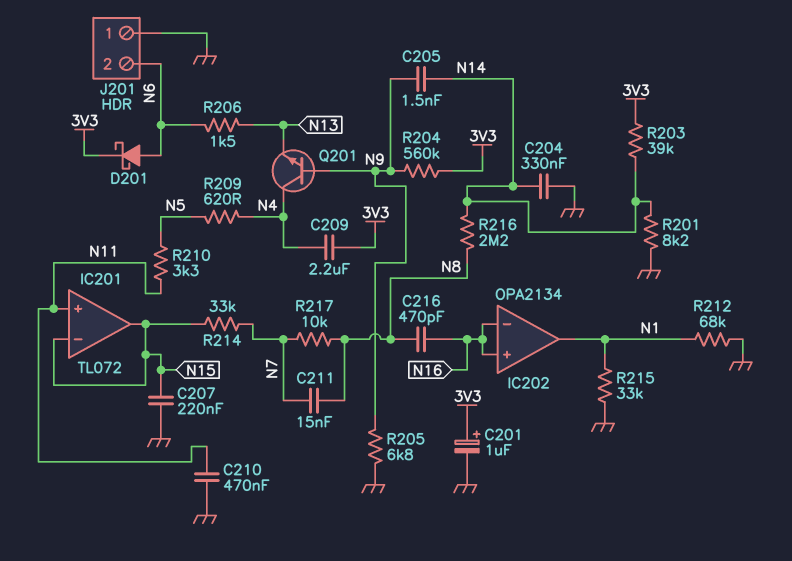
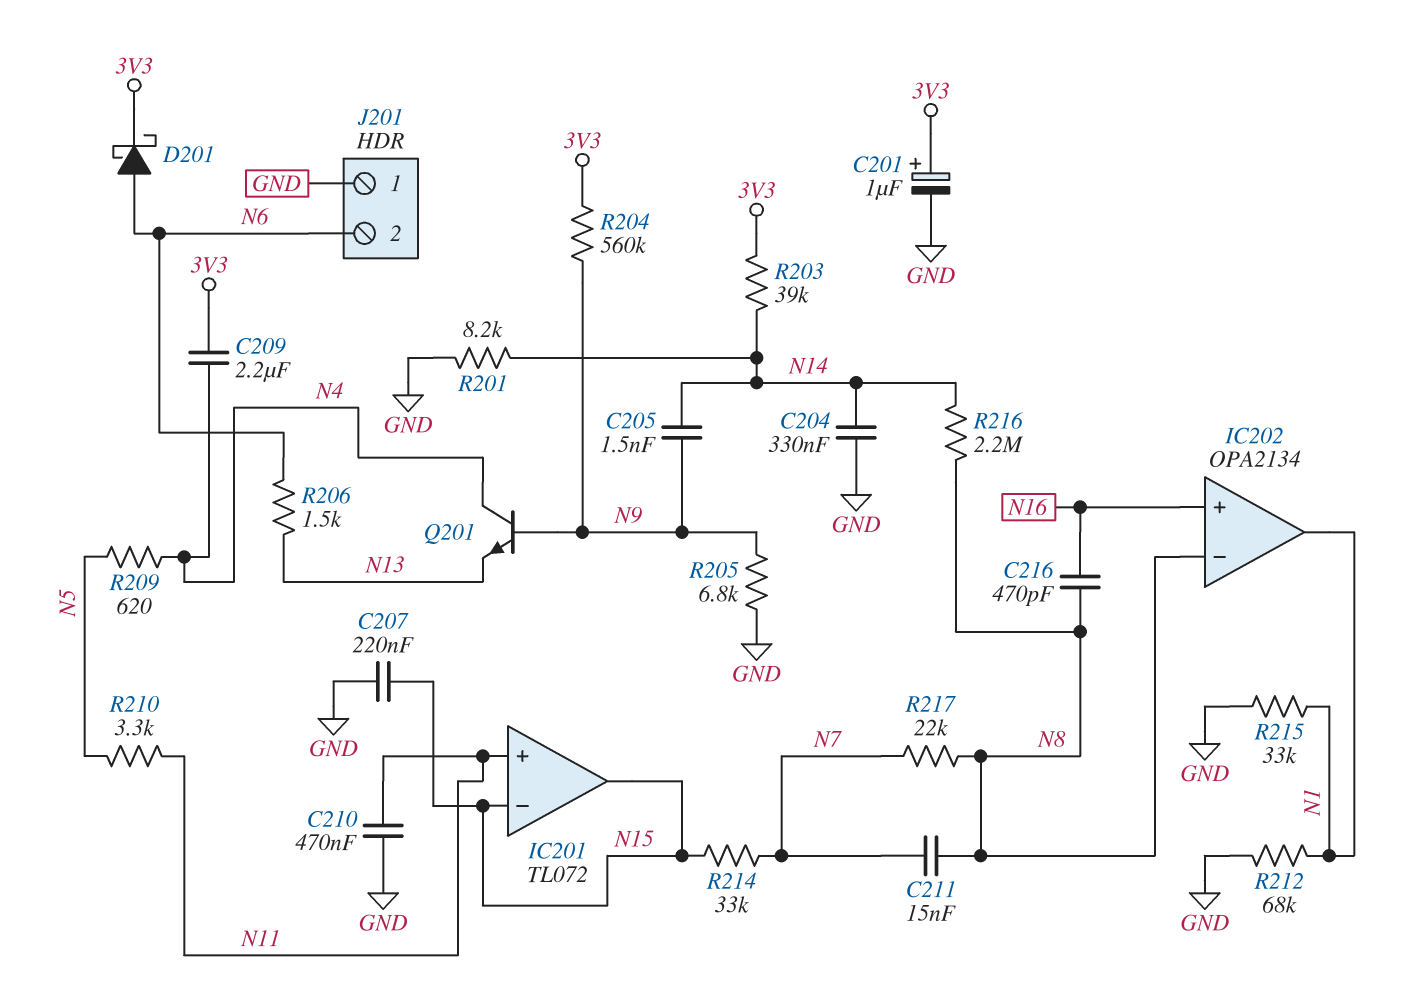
IC202 pin in-: N16 -> N8
R217: 10k (N7, N8) -> 22k (N7, N8)

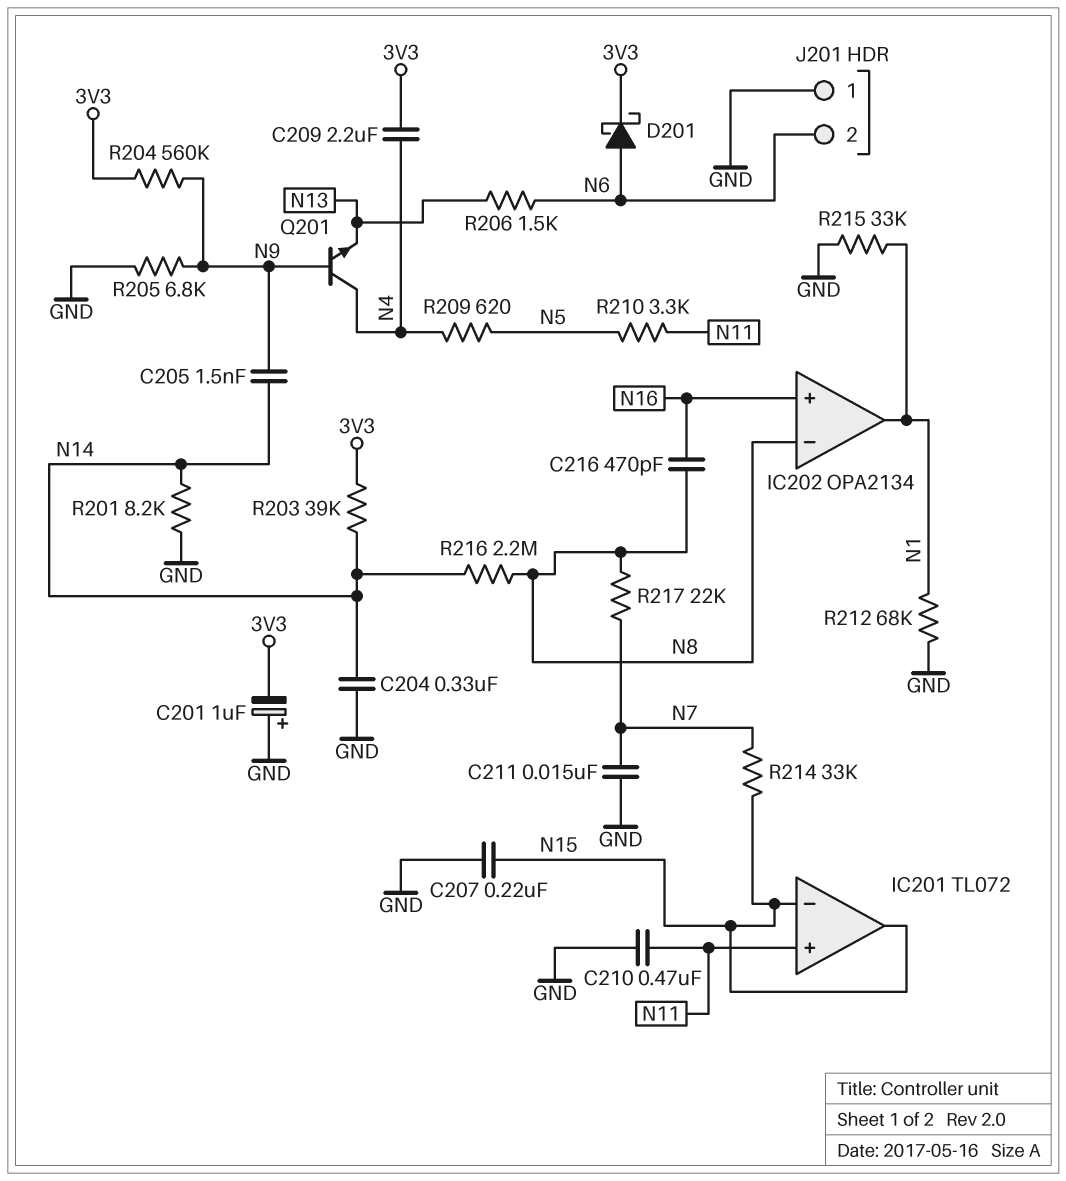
C201: 1uF (plus 3V3, minus GND) -> 1uF (plus GND, minus 3V3)
C211: 15nF (N7, N8) -> 15nF (GND, N7)

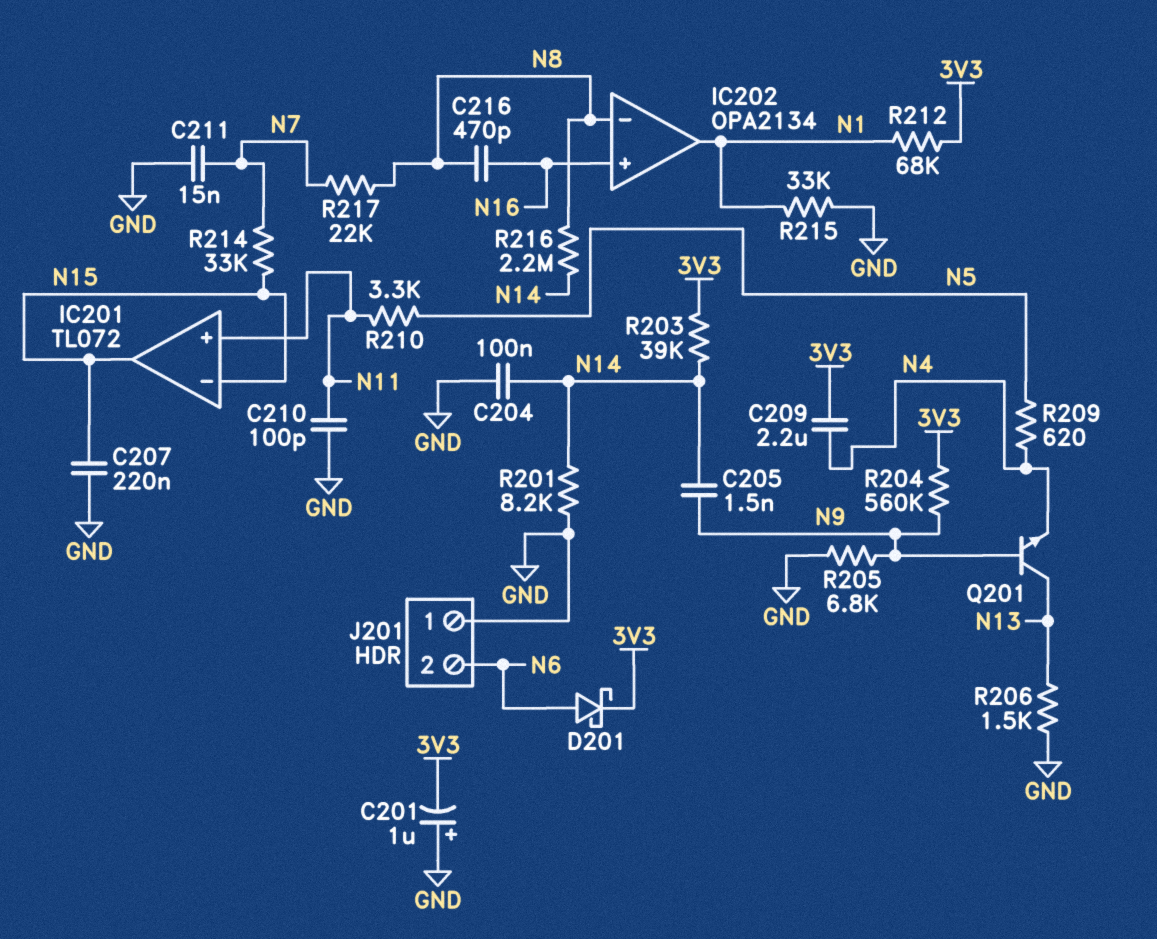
C204: 330nF (GND, N14) -> 100nF (GND, N14)
C210: 470nF (GND, N11) -> 100pF (GND, N11)
Q201: NPN (B N9, C N4, E N13) -> NPN (B N9, C N13, E N4)
R206: 1.5k (N6, N13) -> 1.5k (GND, N13)
R212: 68k (GND, N1) -> 68k (3V3, N1)

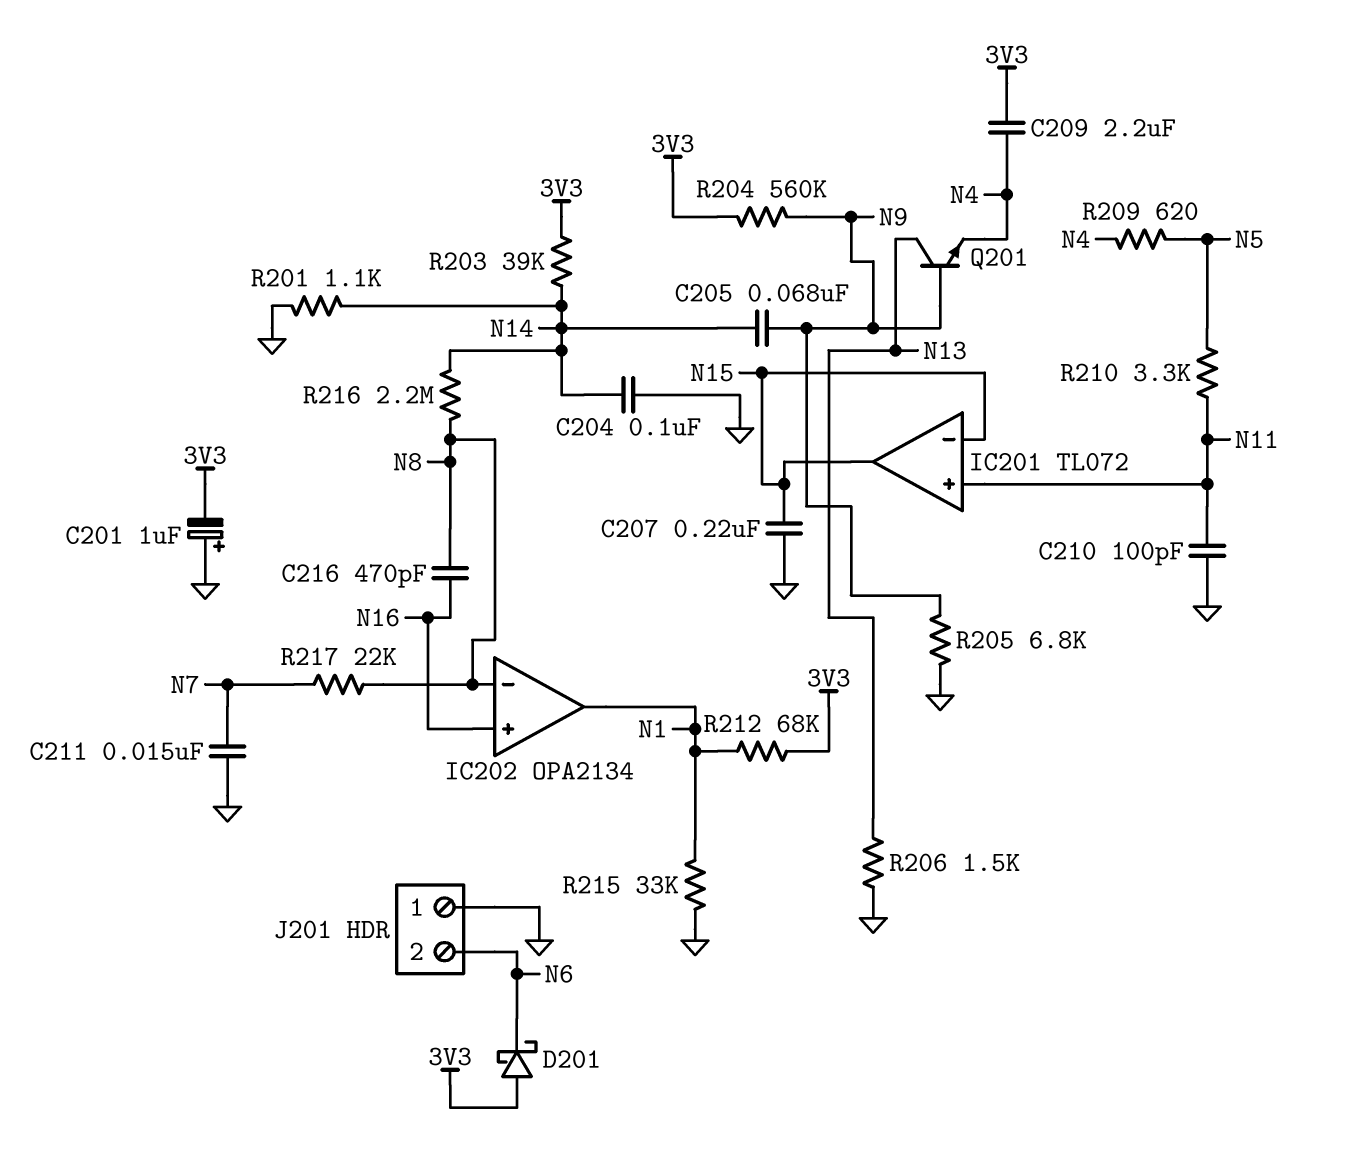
C205: 1.5nF (N9, N14) -> 68nF (N9, N14)
D201: schottky (A N6, K 3V3) -> schottky (A 3V3, K N6)
R201: 8.2k (GND, N14) -> 1.1k (GND, N14)
R214: 33k (N7, N15) -> none

